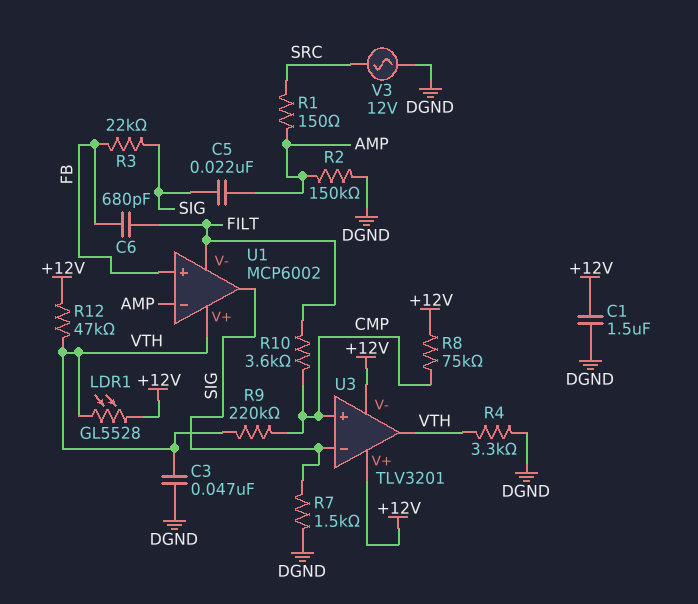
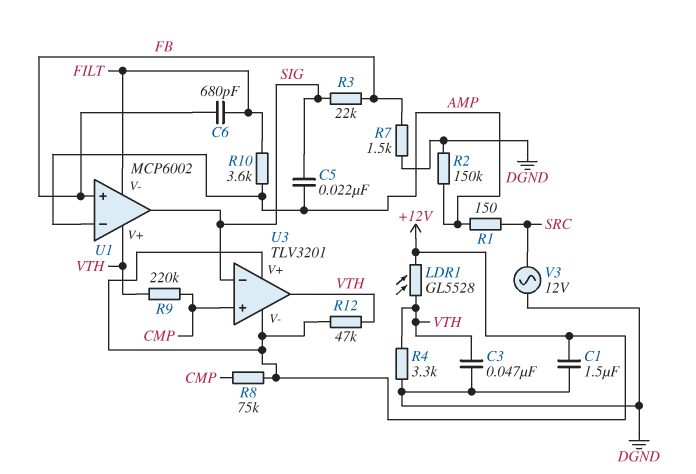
R7: 1.5k (DGND, SIG) -> 1.5k (DGND, FB)
R10: 3.6k (CMP, FILT) -> 3.6k (AMP, FILT)

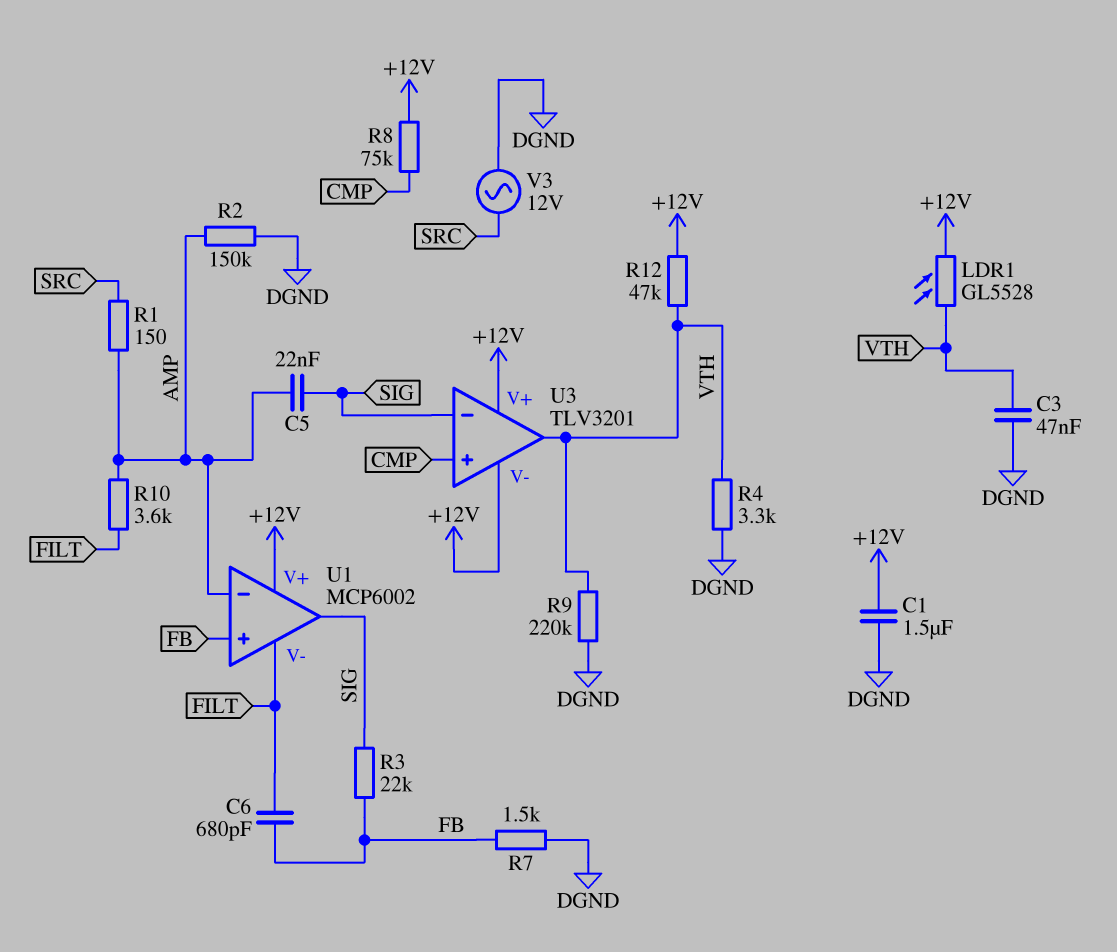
R9: 220k (CMP, VTH) -> 220k (DGND, VTH)
U1 pin V+: VTH -> +12V

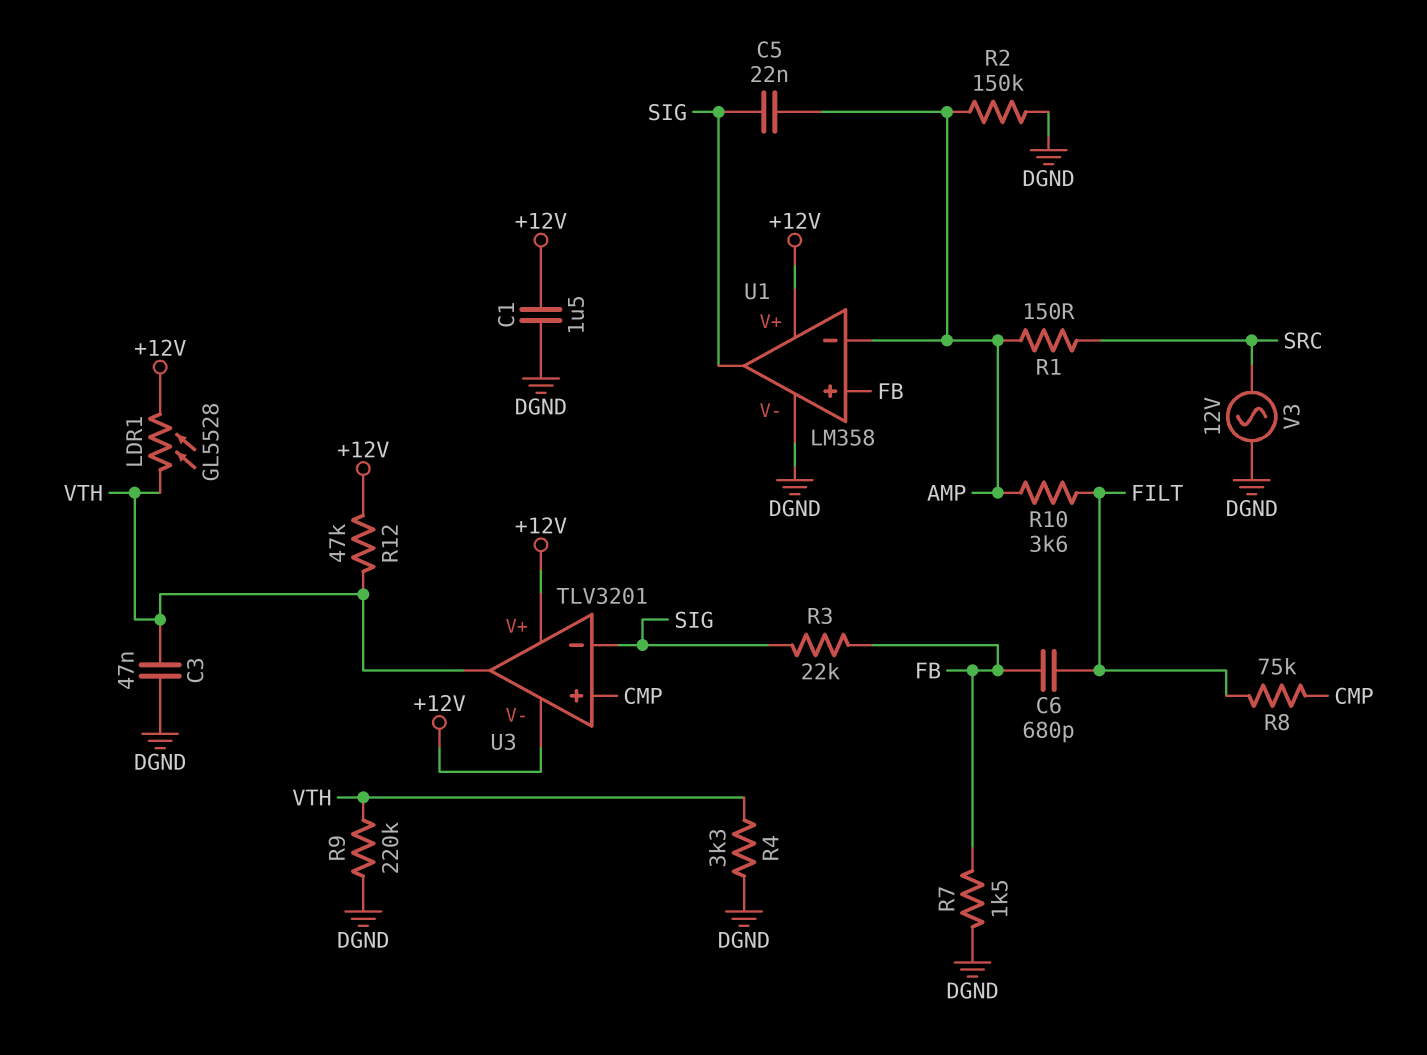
R8: 75k (+12V, CMP) -> 75k (CMP, FILT)
U1: MCP6002 -> LM358
U1 pin V-: FILT -> DGND

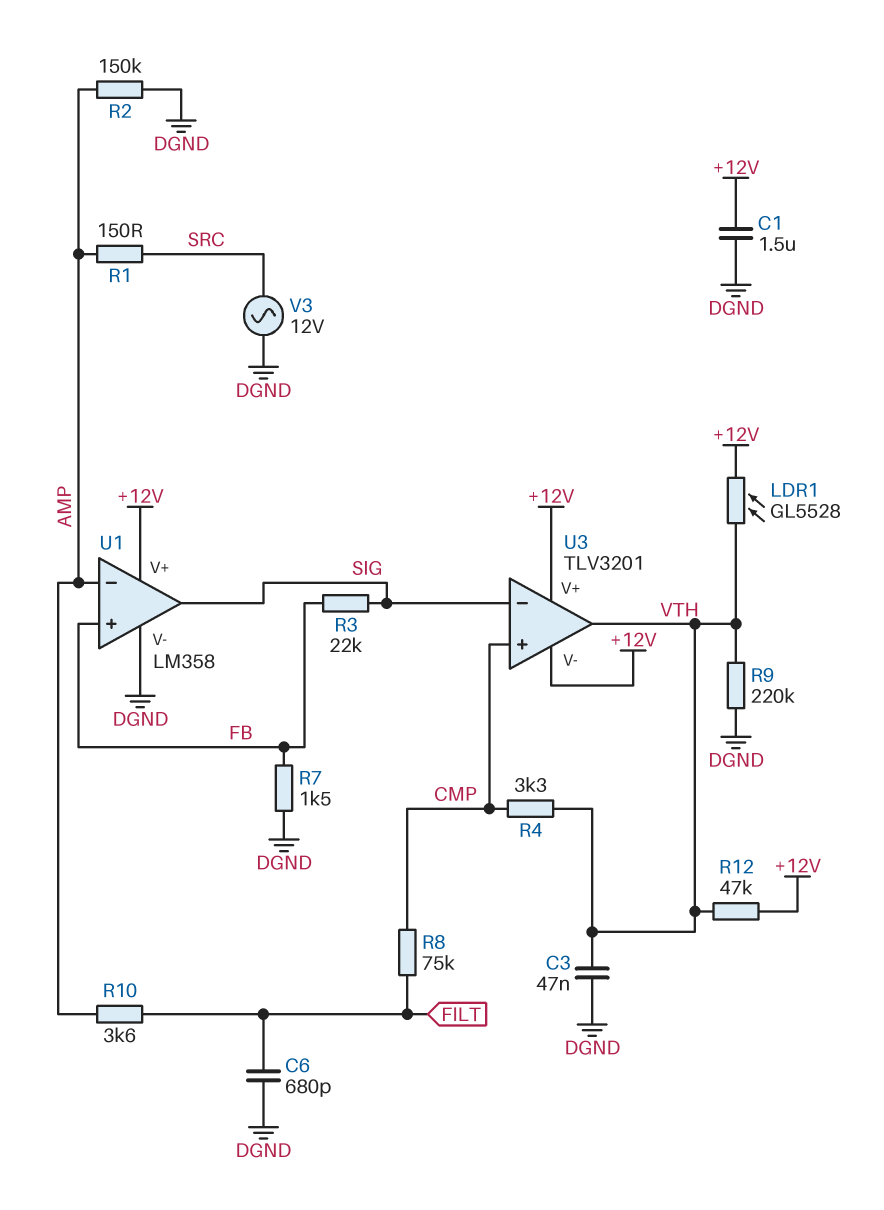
C5: 22nF (AMP, SIG) -> none
C6: 680pF (FB, FILT) -> 680pF (DGND, FILT)
R4: 3.3k (DGND, VTH) -> 3.3k (CMP, VTH)

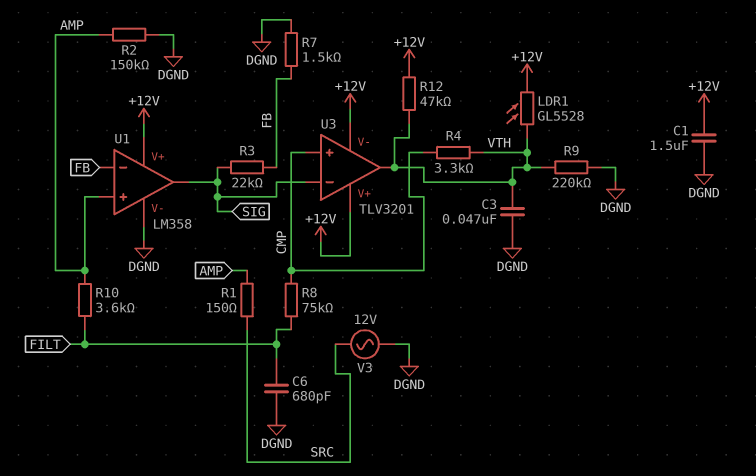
U1 pin in+: FB -> AMP
U1 pin in-: AMP -> FB

